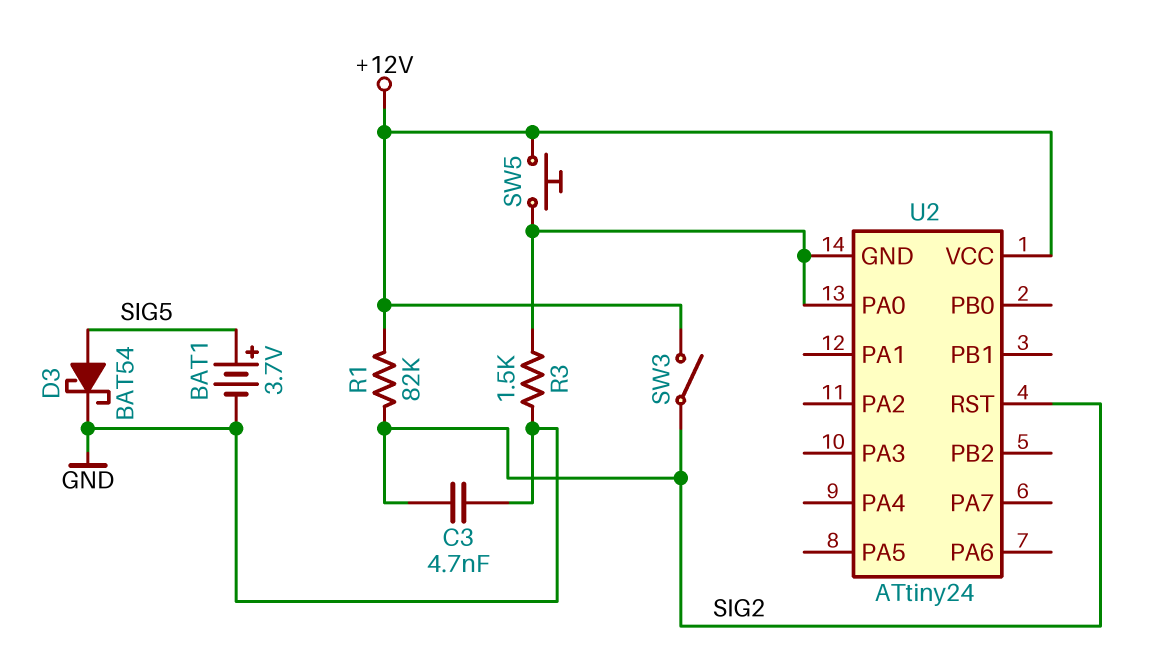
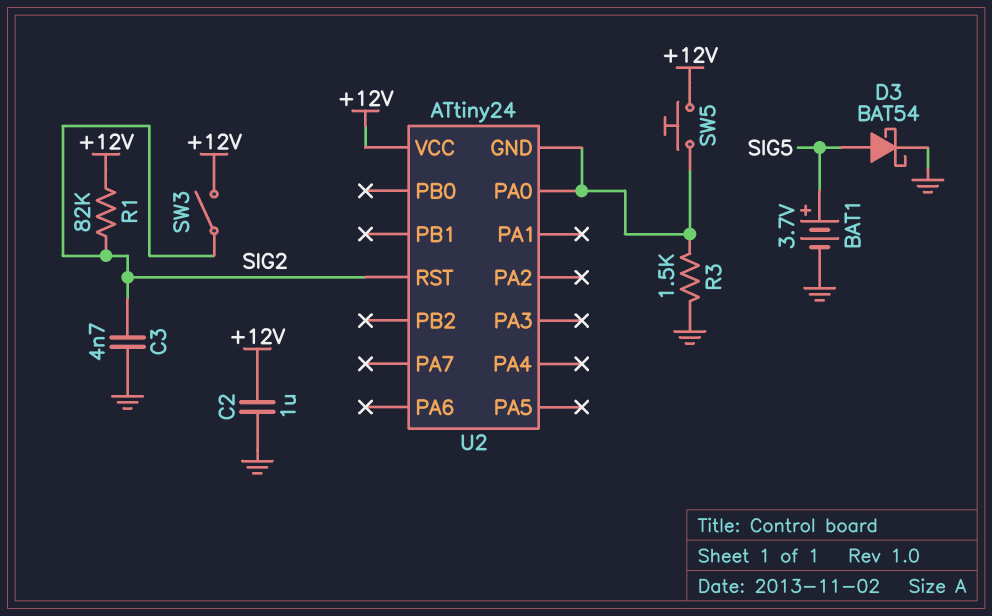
C2: none -> 1uF (+12V, GND)

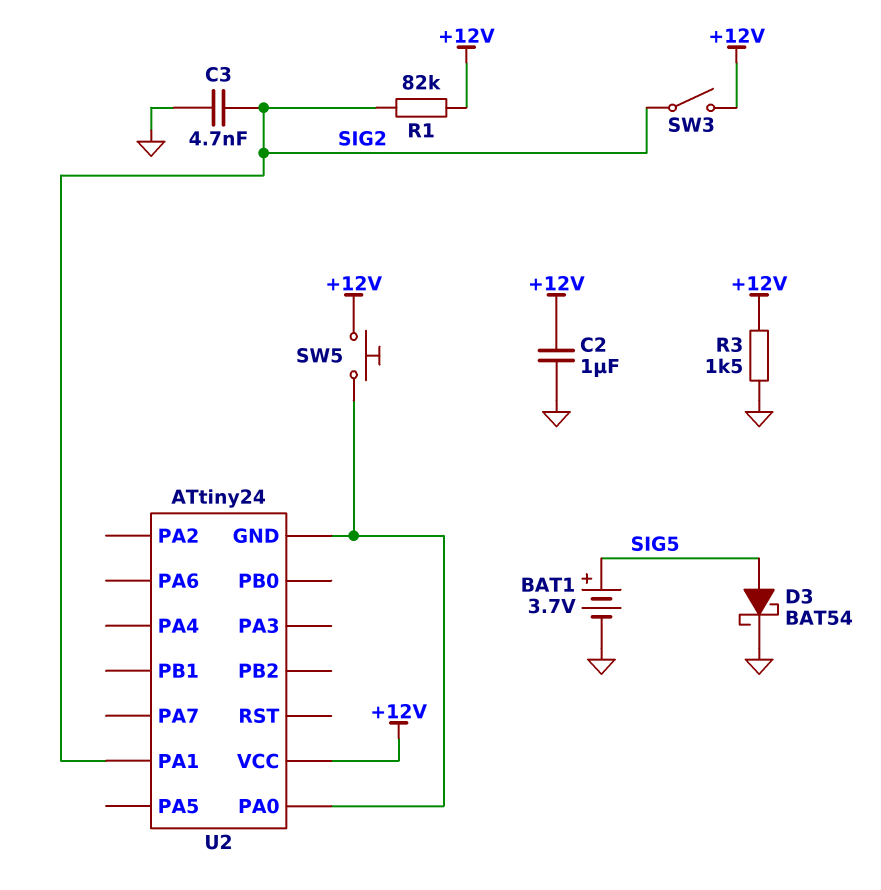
R3: 1.5k (GND, U2/GND) -> 1.5k (+12V, GND)
U2 pin PA1: none -> SIG2
U2 pin RST: SIG2 -> none

